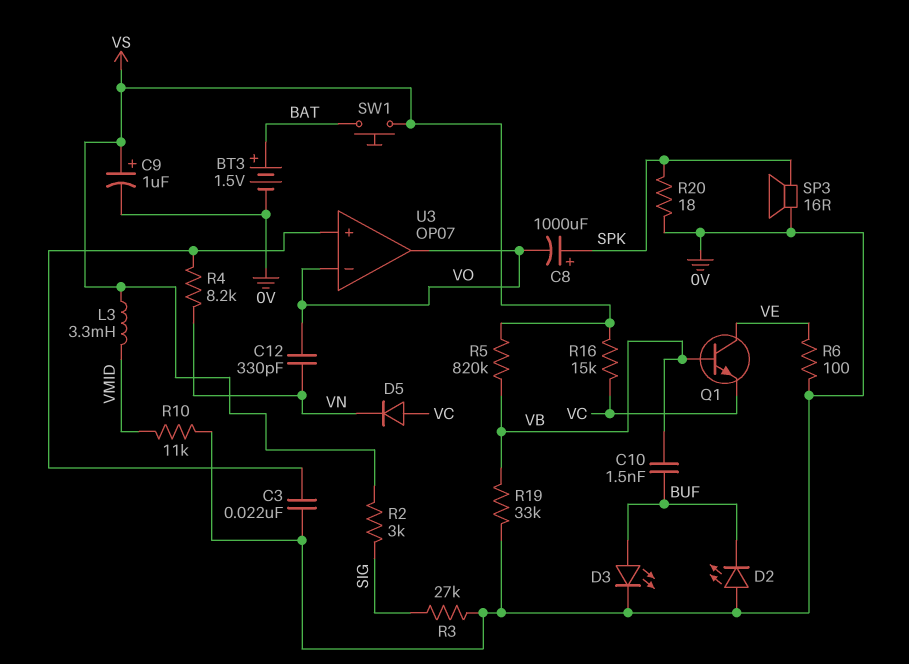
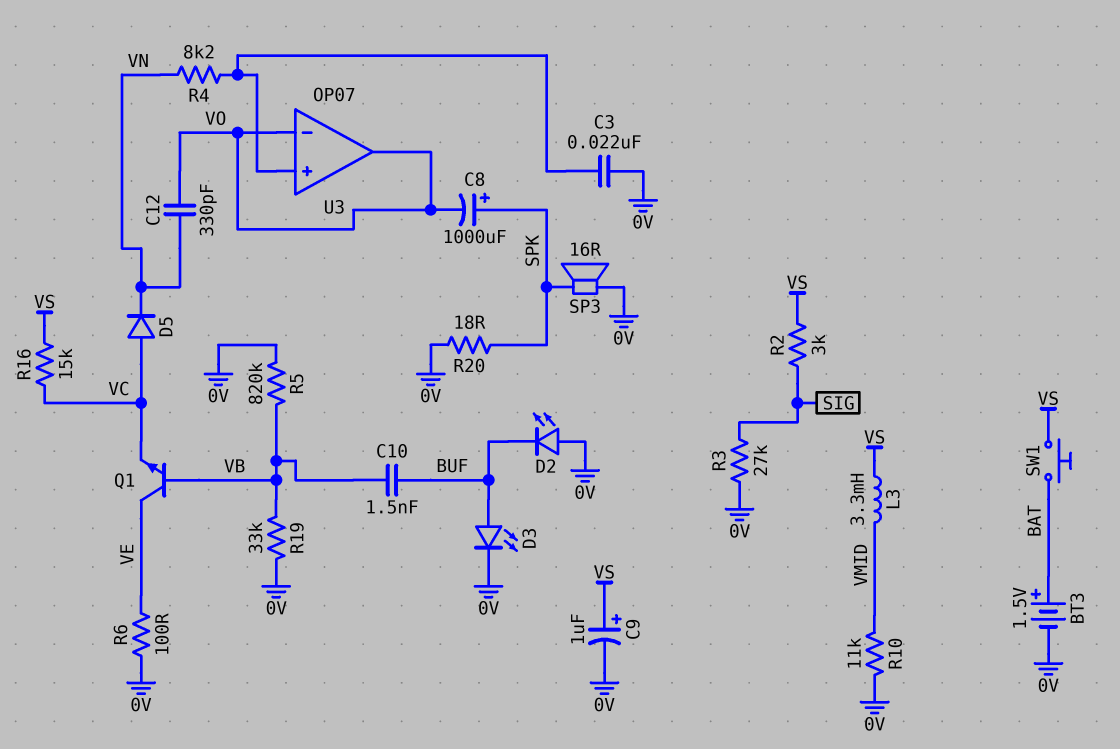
R5: 820k (VB, VS) -> 820k (0V, VB)

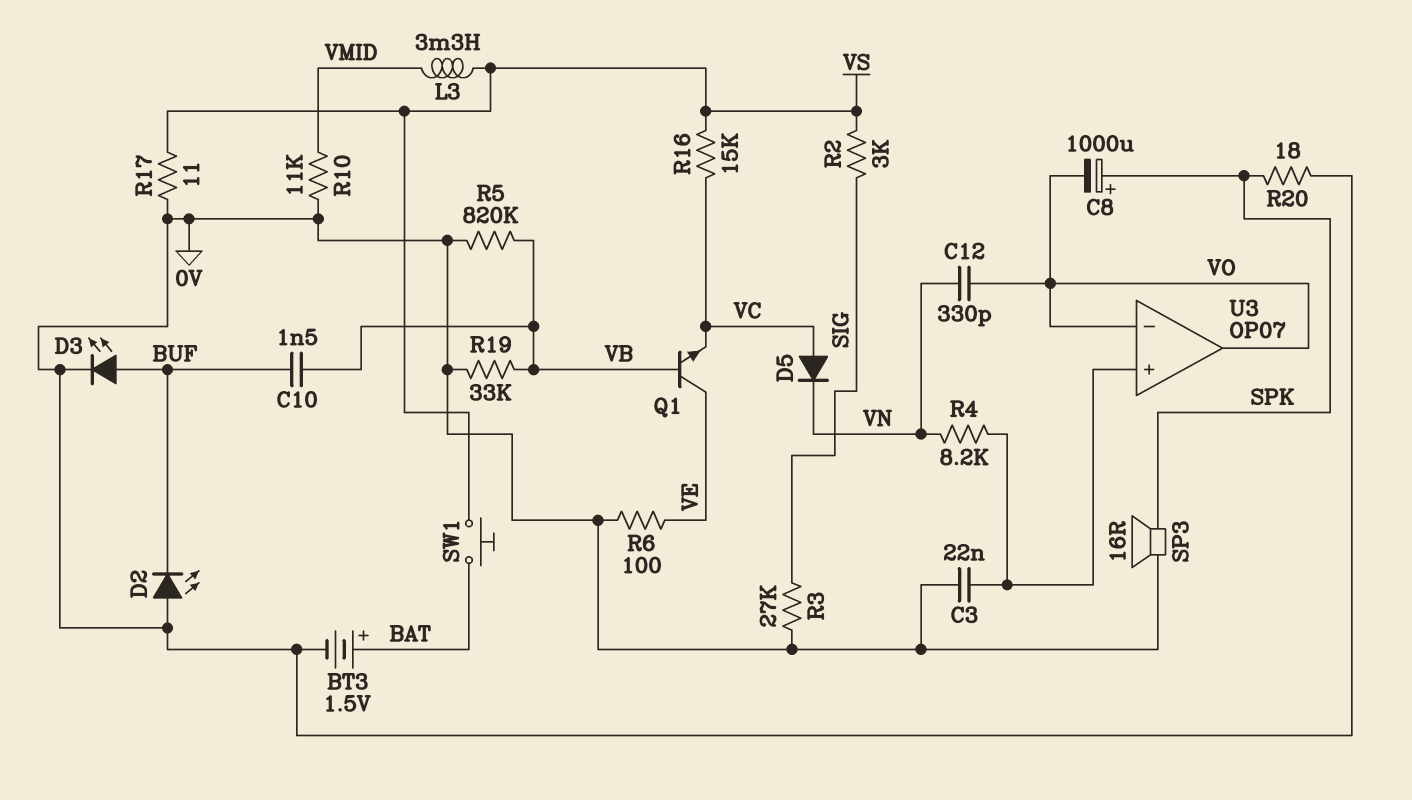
C9: 1uF (plus VS, minus 0V) -> none
R17: none -> 11 (0V, VS)

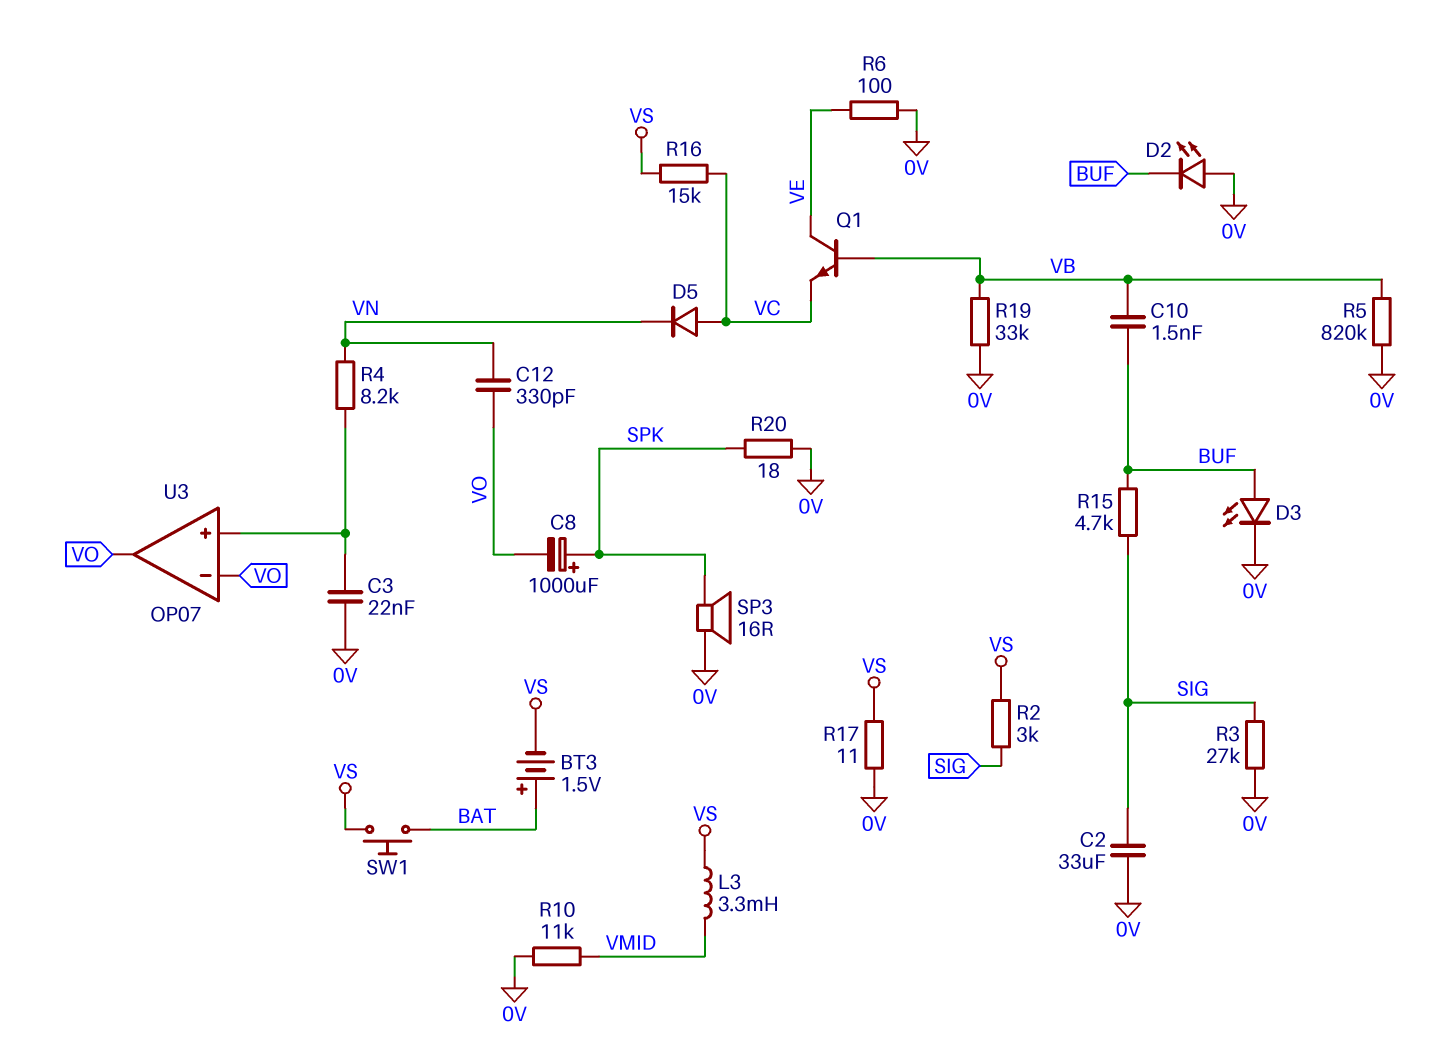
BT3: 1.5V (plus BAT, minus 0V) -> 1.5V (plus BAT, minus VS)
C2: none -> 33uF (0V, SIG)
R15: none -> 4.7k (BUF, SIG)

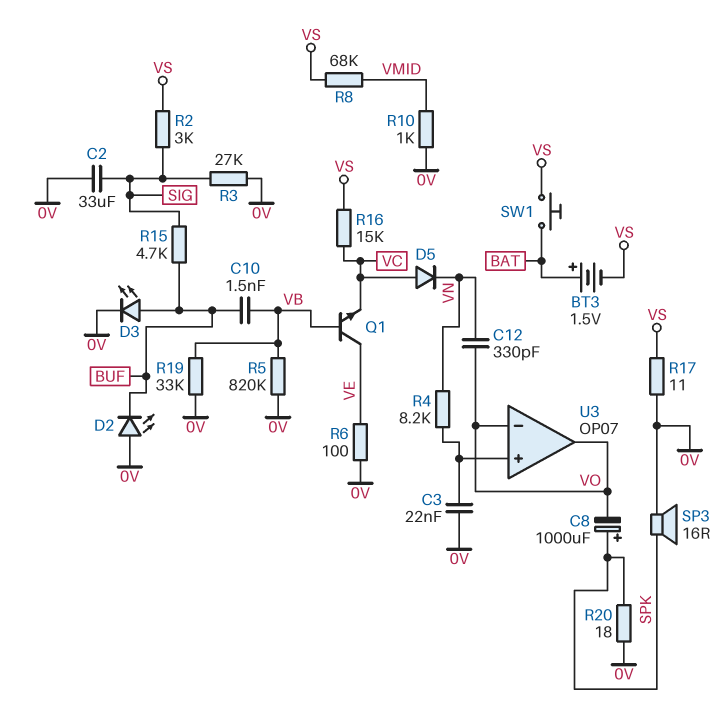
L3: 3.3mH (VMID, VS) -> none
R8: none -> 68k (VMID, VS)
R10: 11k (0V, VMID) -> 1k (0V, VMID)

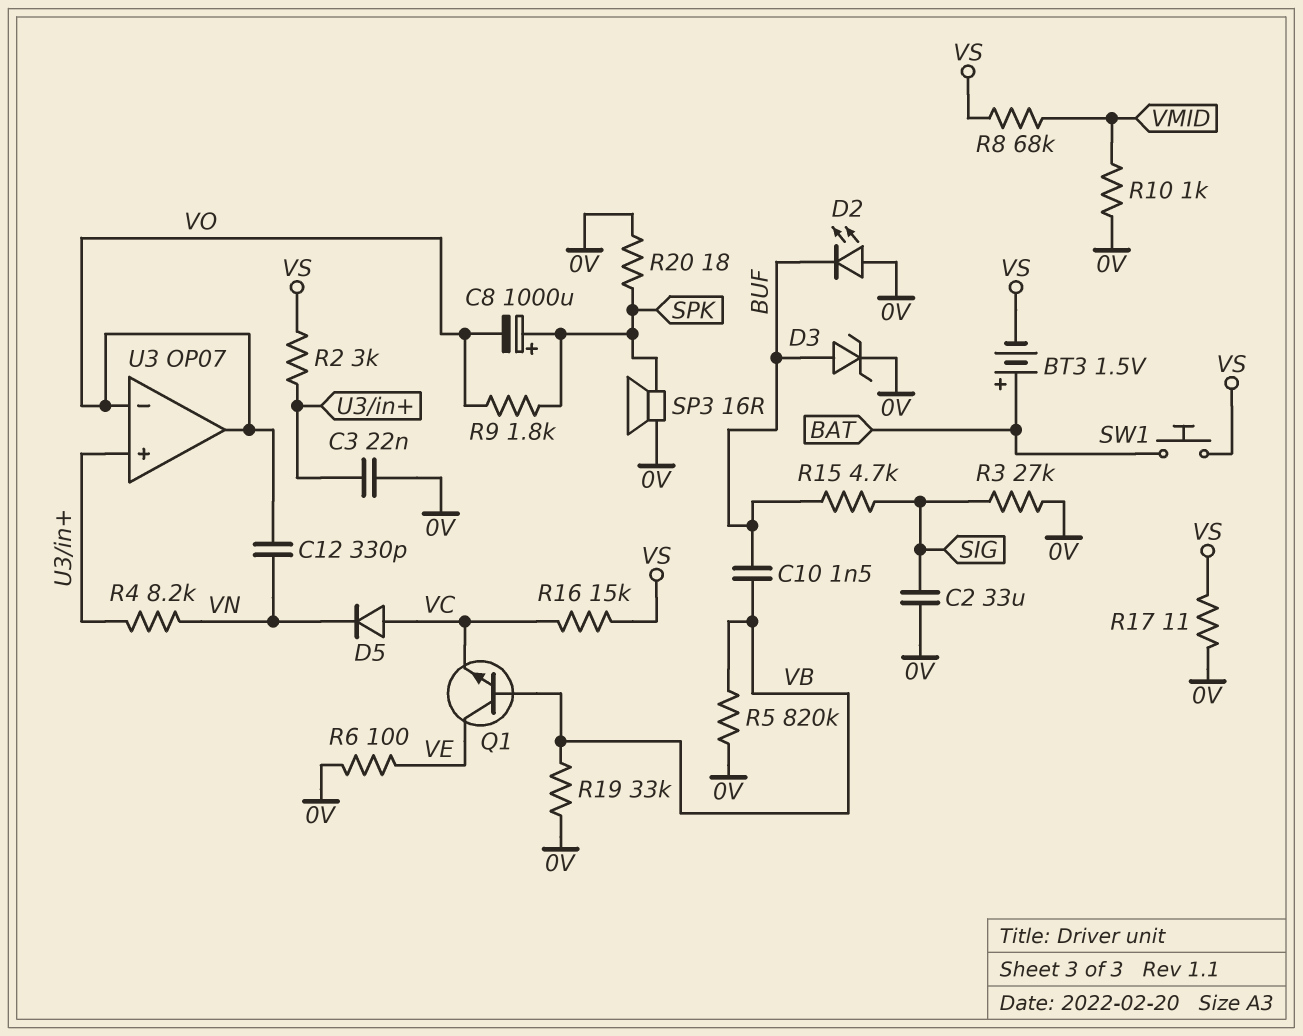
D3: LED (A BUF, K 0V) -> zener (A BUF, K 0V)
R2: 3k (SIG, VS) -> 3k (U3/in+, VS)
R9: none -> 1.8k (SPK, VO)

